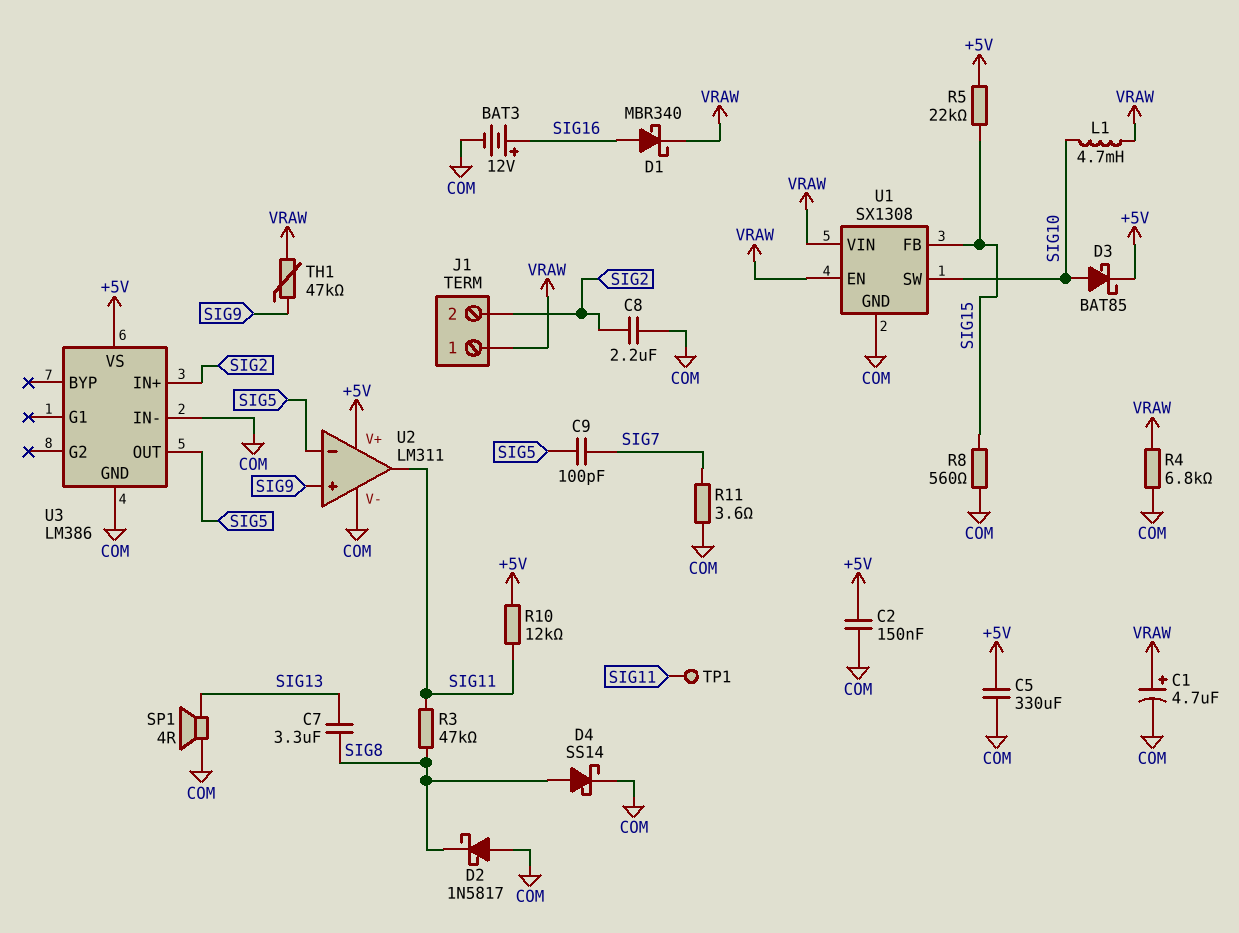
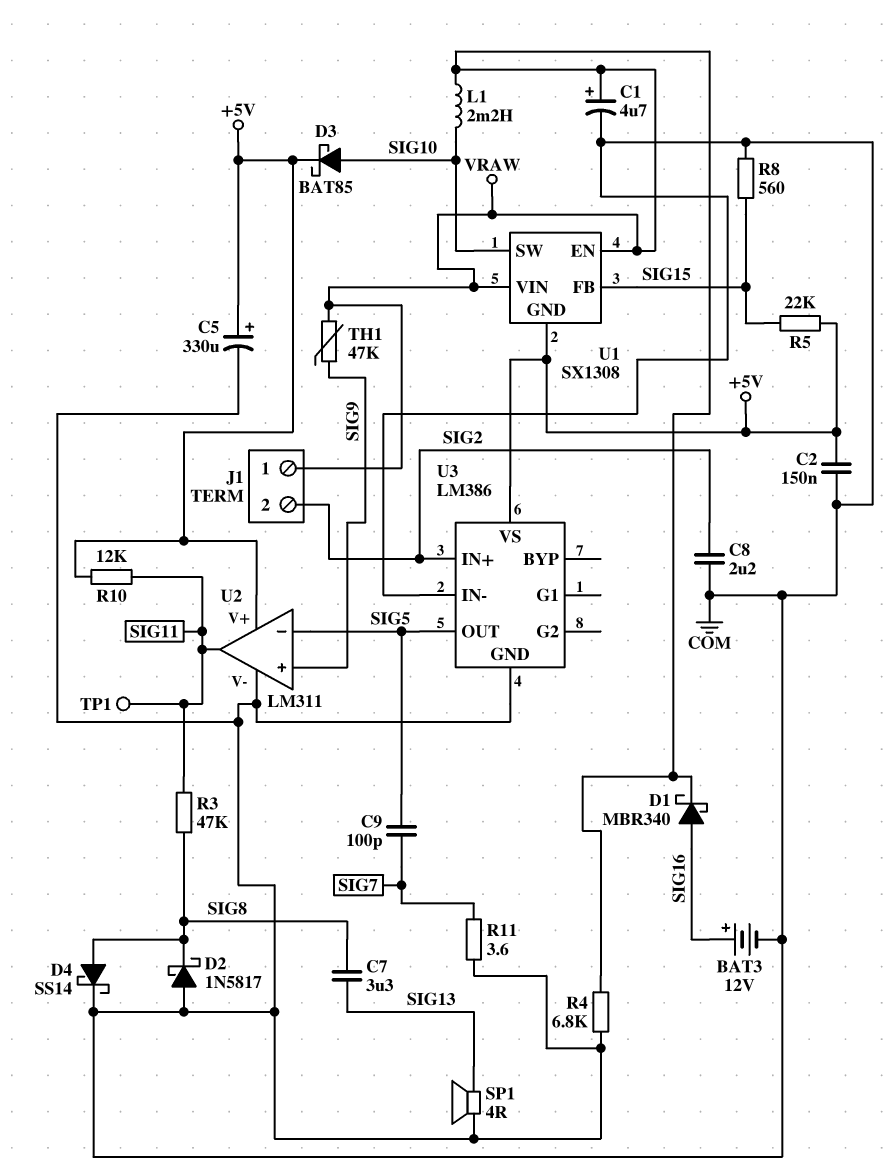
C5: 330uF (+5V, COM) -> 330uF (plus +5V, minus COM)
L1: 4.7mH (SIG10, VRAW) -> 2.2mH (SIG10, VRAW)
U1 pin GND: COM -> +5V

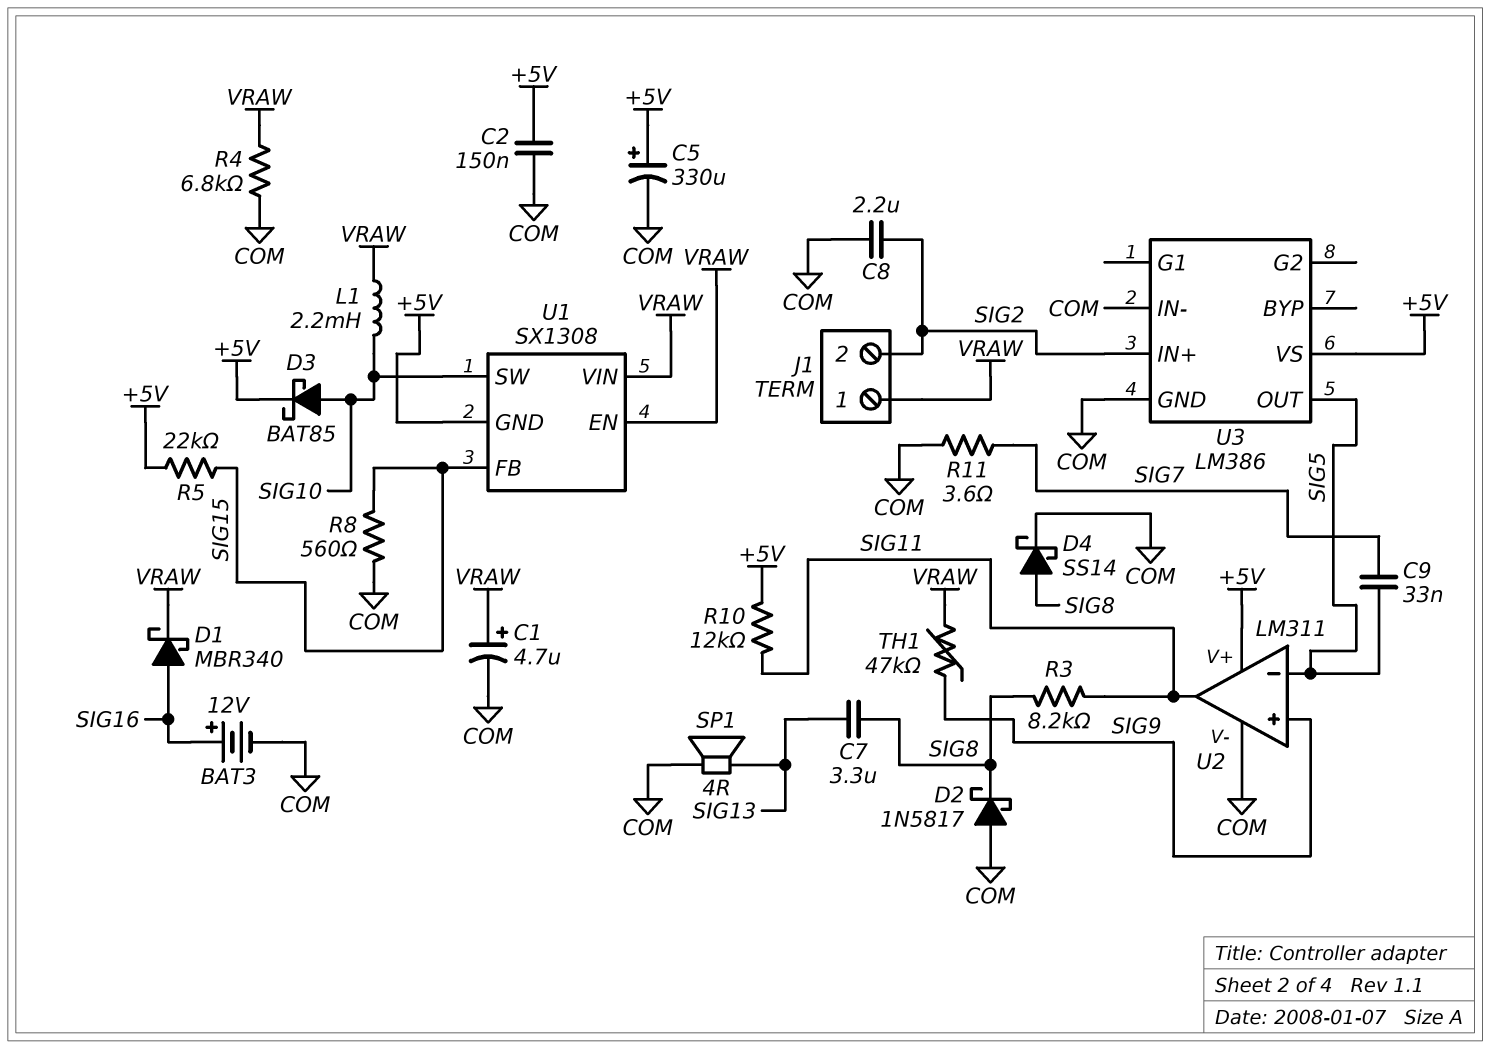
C9: 100pF (SIG5, SIG7) -> 33nF (SIG5, SIG7)
R3: 47k (SIG8, SIG11) -> 8.2k (SIG8, SIG11)
TP1: test point (SIG11) -> none

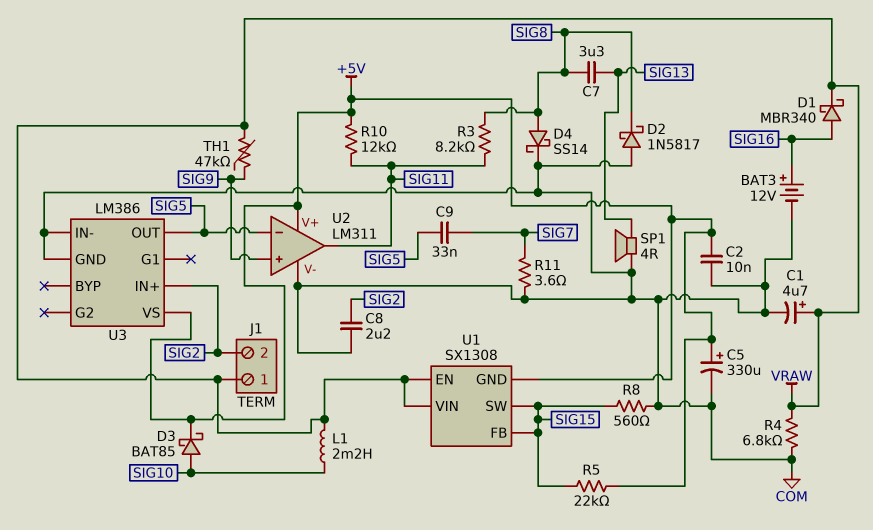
C2: 150nF (+5V, COM) -> 10nF (+5V, COM)
U1 pin SW: SIG10 -> SIG15

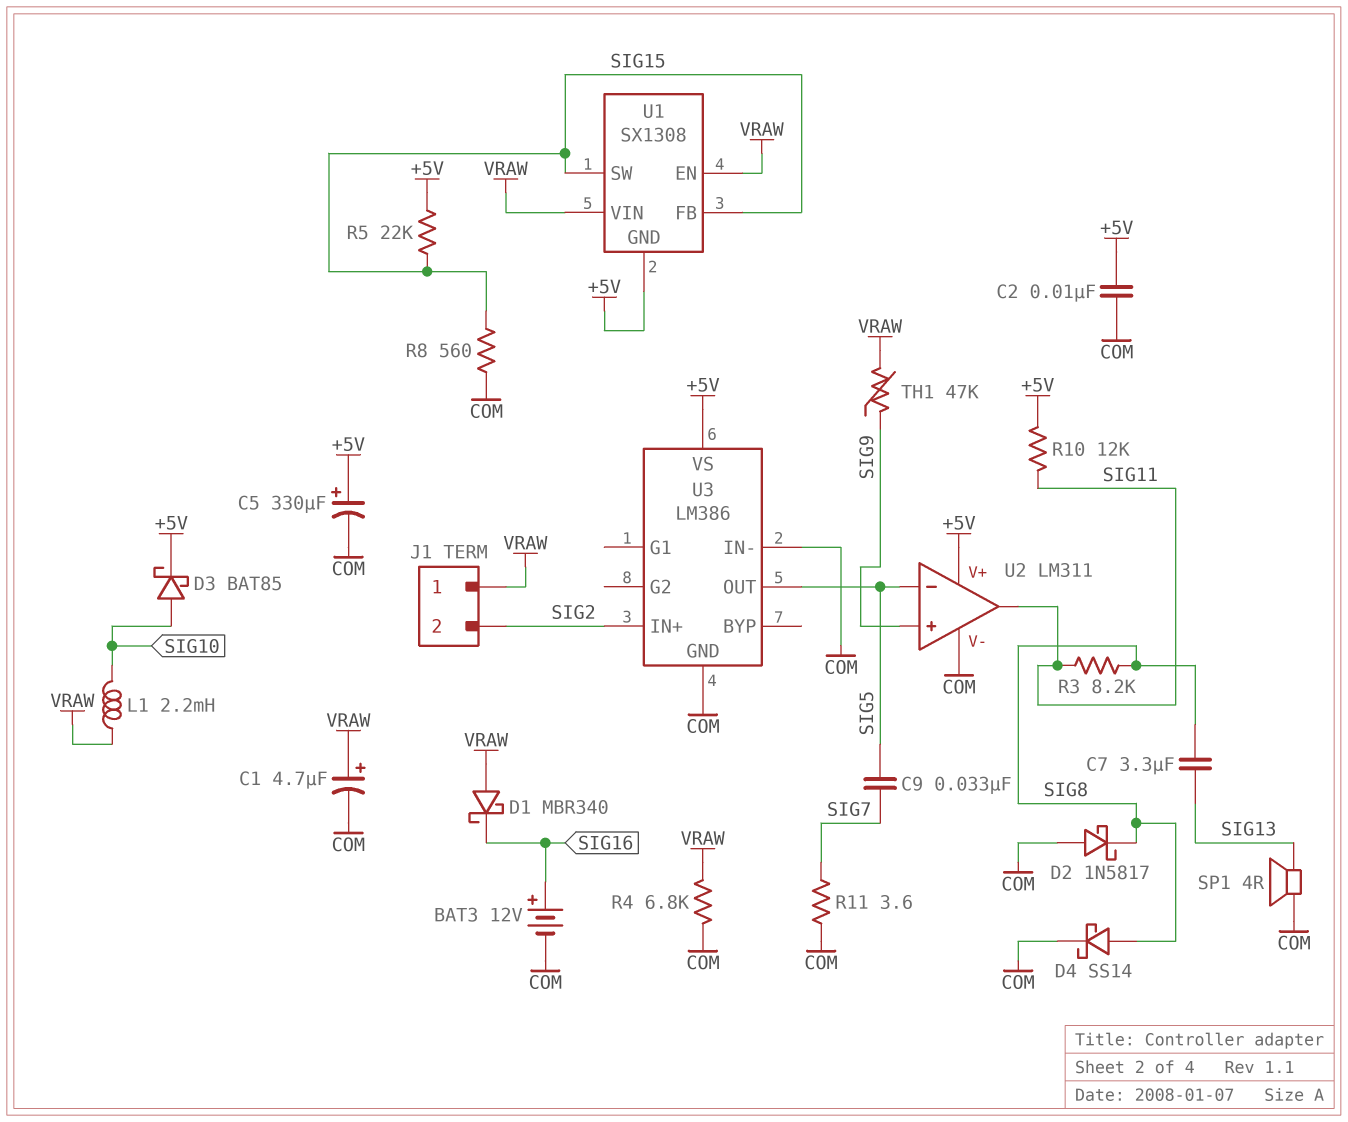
C8: 2.2uF (COM, SIG2) -> none
D1: schottky MBR340 (A SIG16, K VRAW) -> schottky MBR340 (A VRAW, K SIG16)

